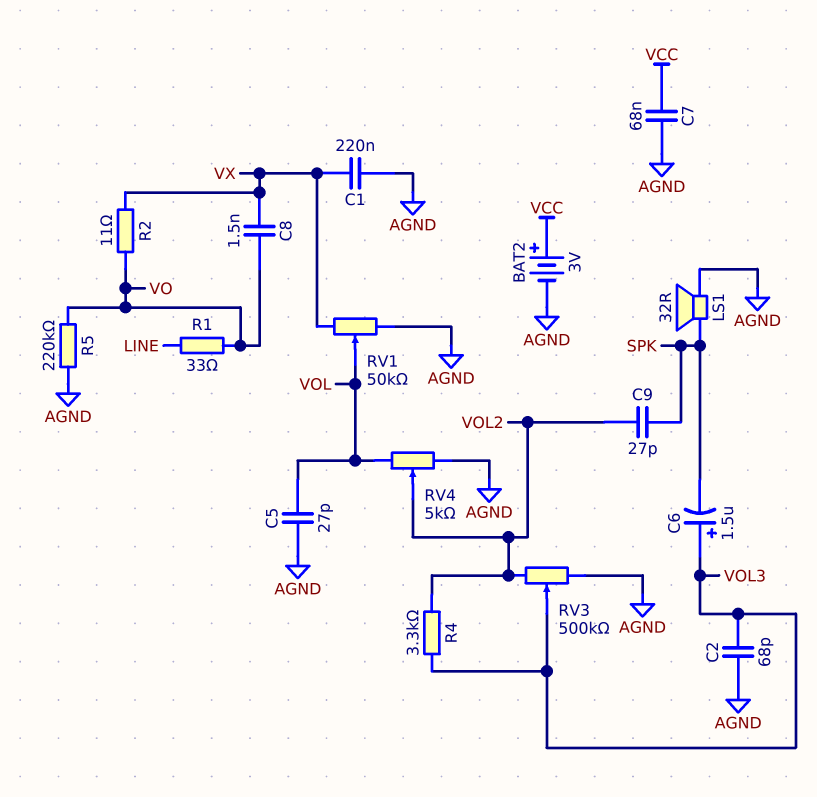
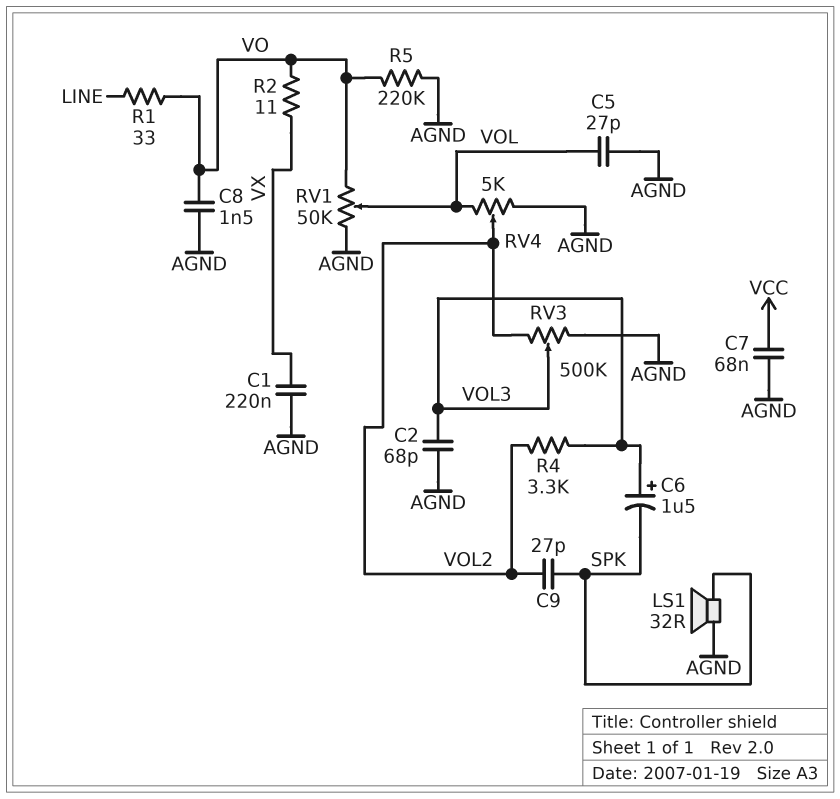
BAT2: 3V (plus VCC, minus AGND) -> none
C8: 1.5nF (VO, VX) -> 1.5nF (AGND, VO)
RV1: 50k (AGND, VX, wiper VOL) -> 50k (AGND, VO, wiper VOL)

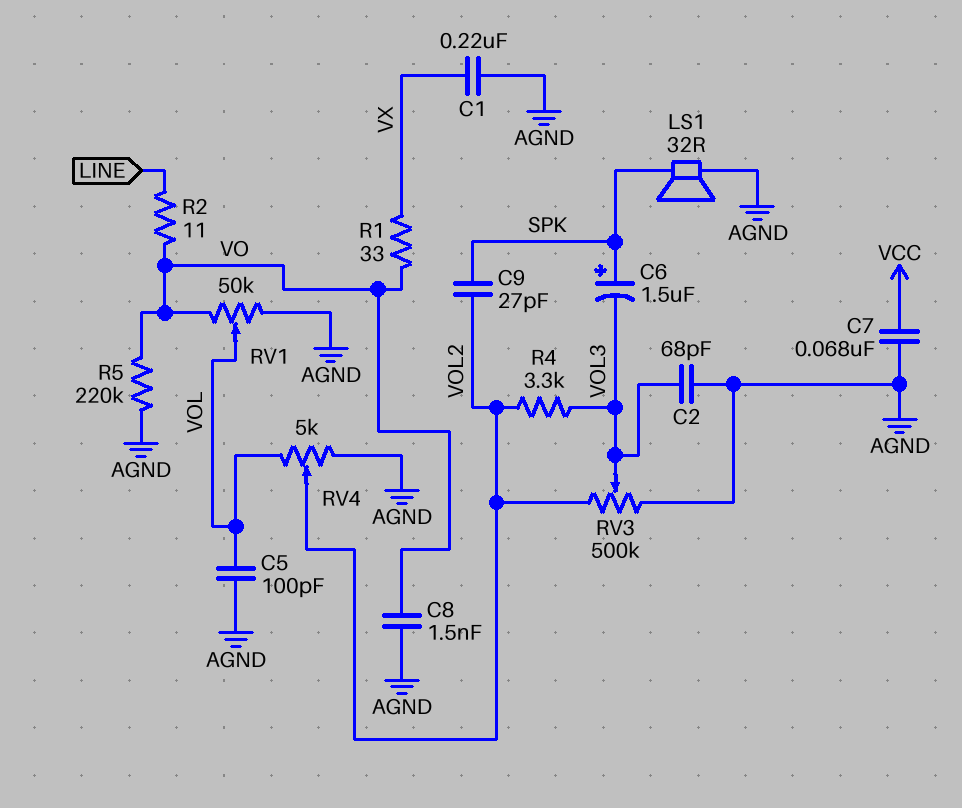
C5: 27pF (AGND, VOL) -> 100pF (AGND, VOL)
C6: 1.5uF (plus VOL3, minus SPK) -> 1.5uF (plus SPK, minus VOL3)
R1: 33 (LINE, VO) -> 33 (VO, VX)
R2: 11 (VO, VX) -> 11 (LINE, VO)

